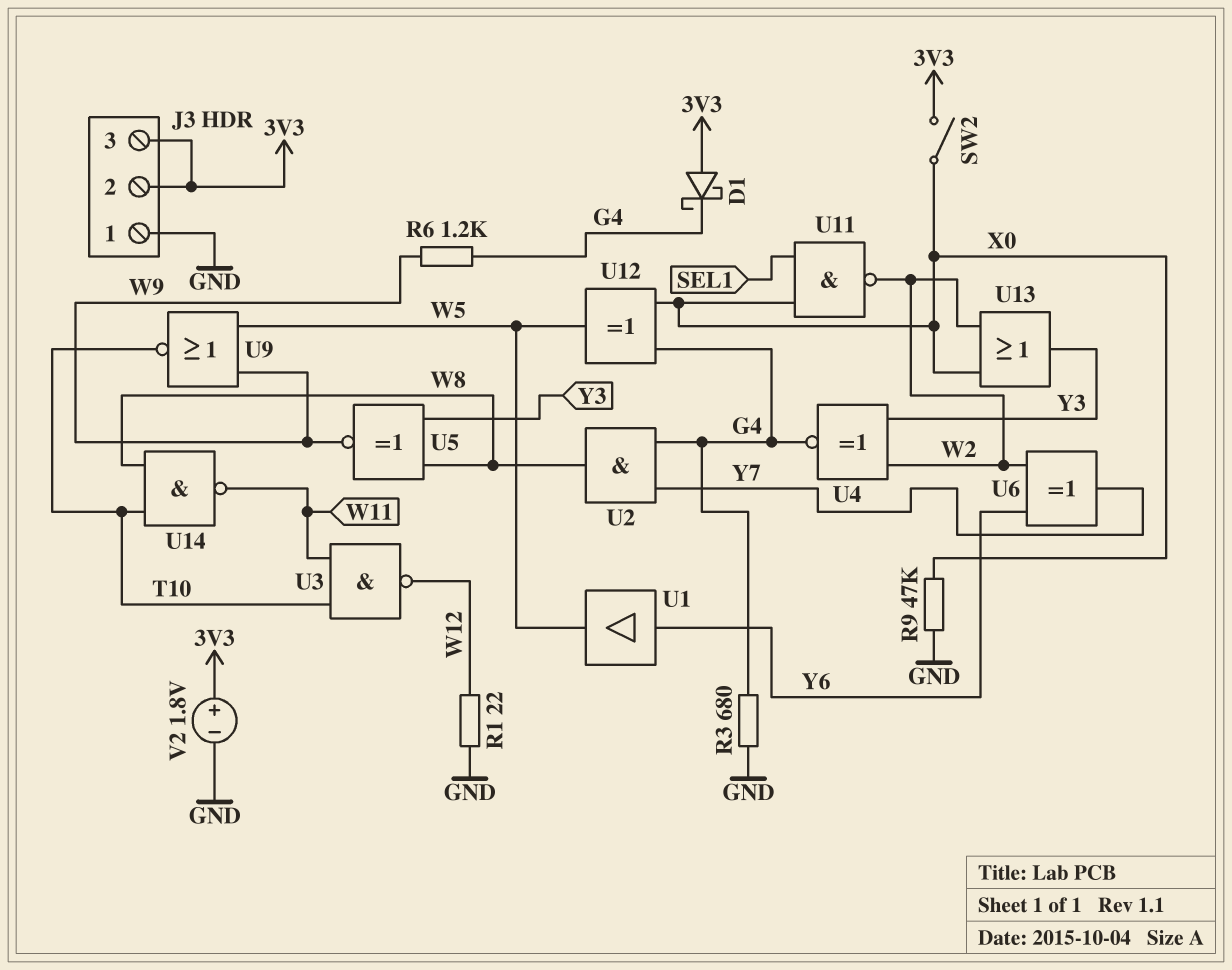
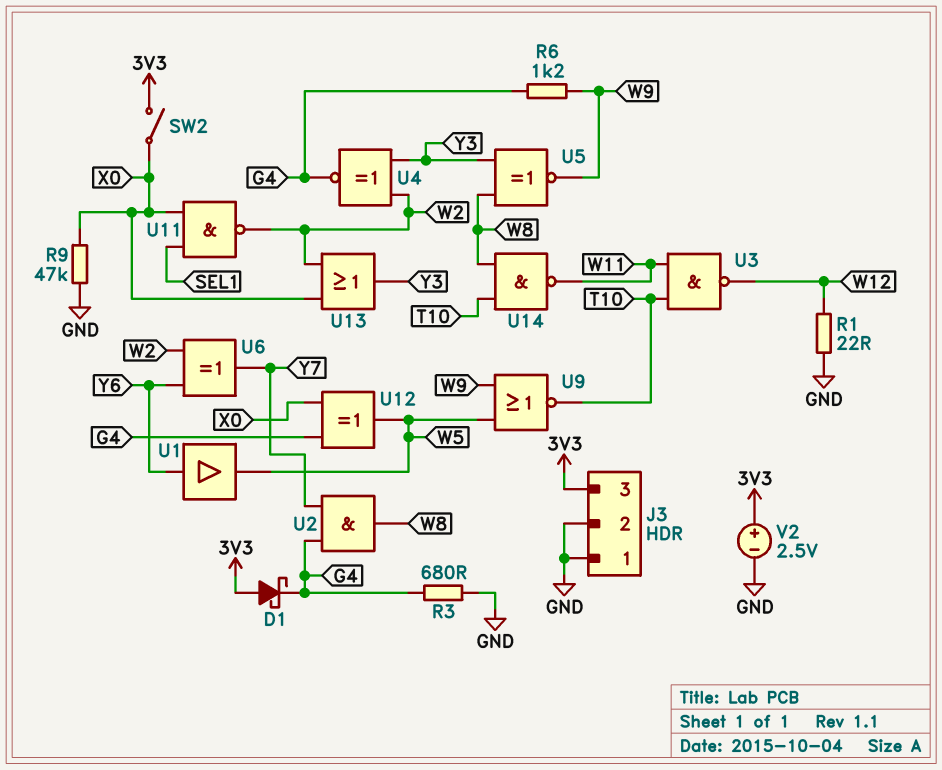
J3 pin 2: 3V3 -> GND
V2: 1.8V (plus 3V3, minus GND) -> 2.5V (plus 3V3, minus GND)

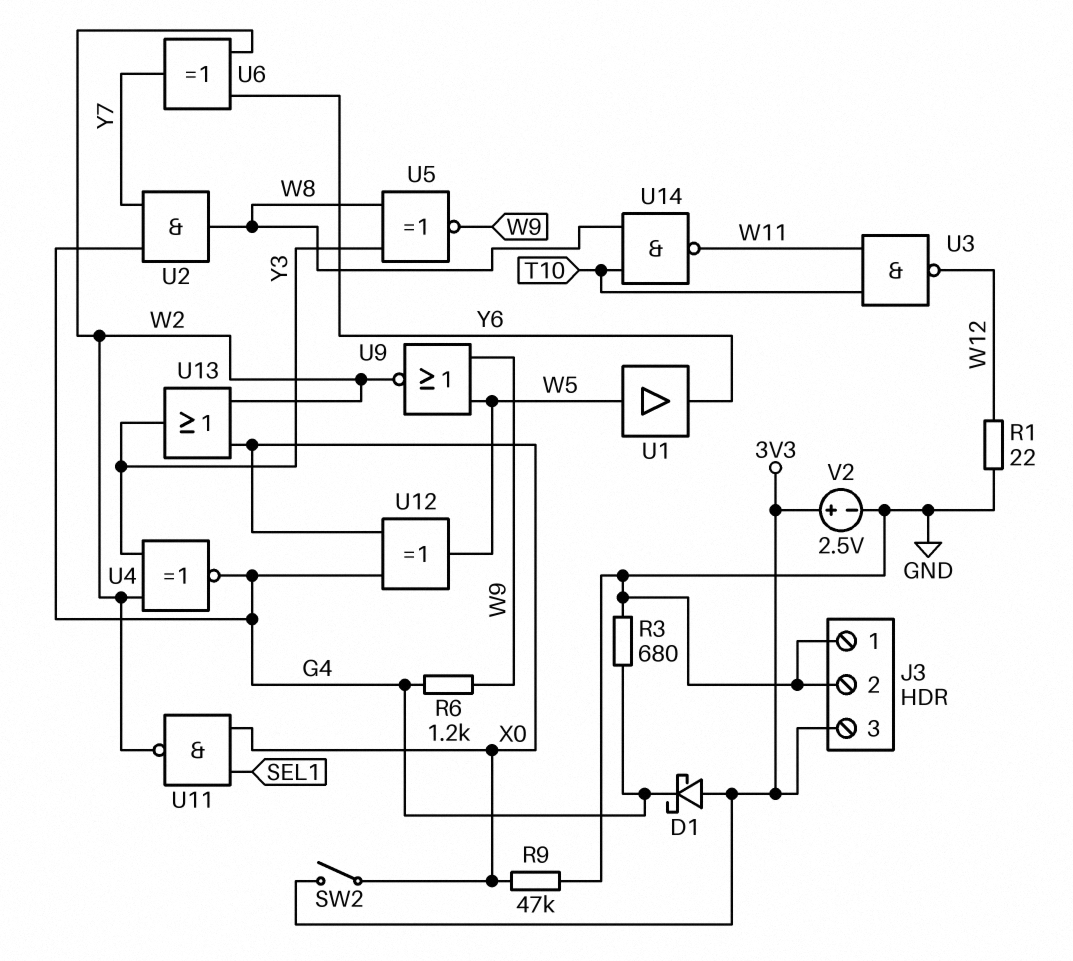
U1: buffer (in Y6, out W5) -> buffer (in W5, out Y6)
U9: NOR (in W5, in W9, out T10) -> NOR (in W5, in W9, out W2)

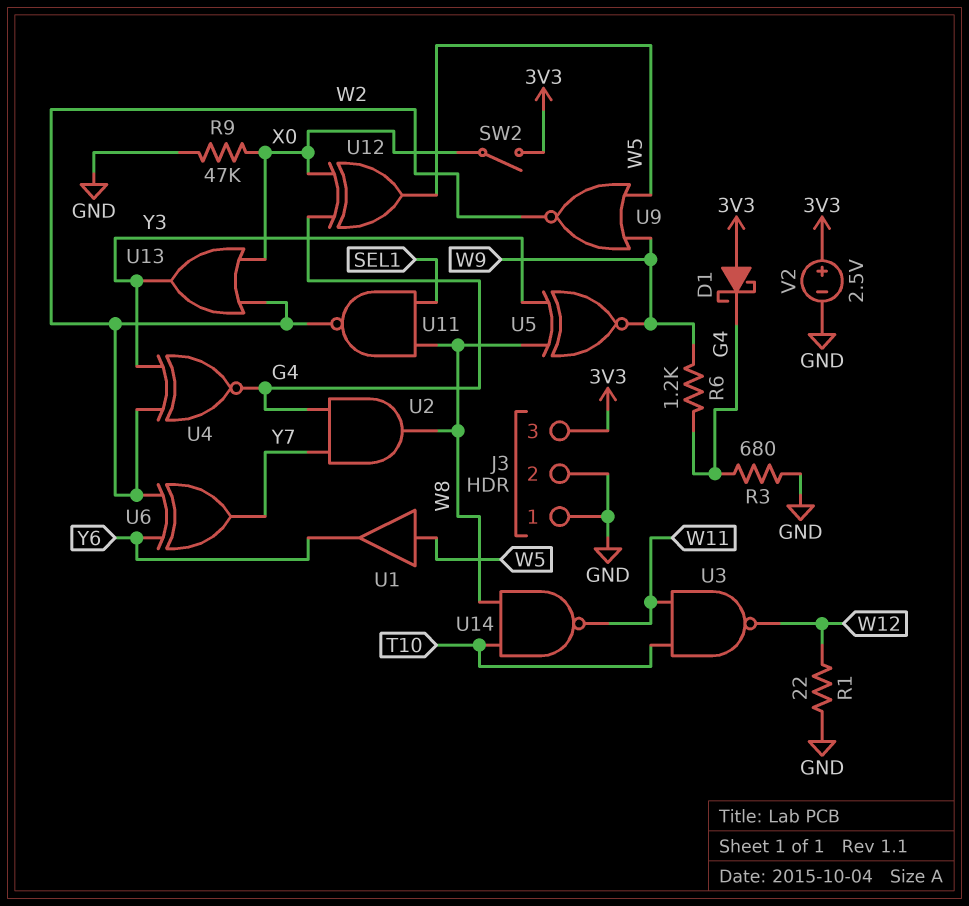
U11: NAND (in SEL1, in X0, out W2) -> NAND (in SEL1, in W8, out W2)

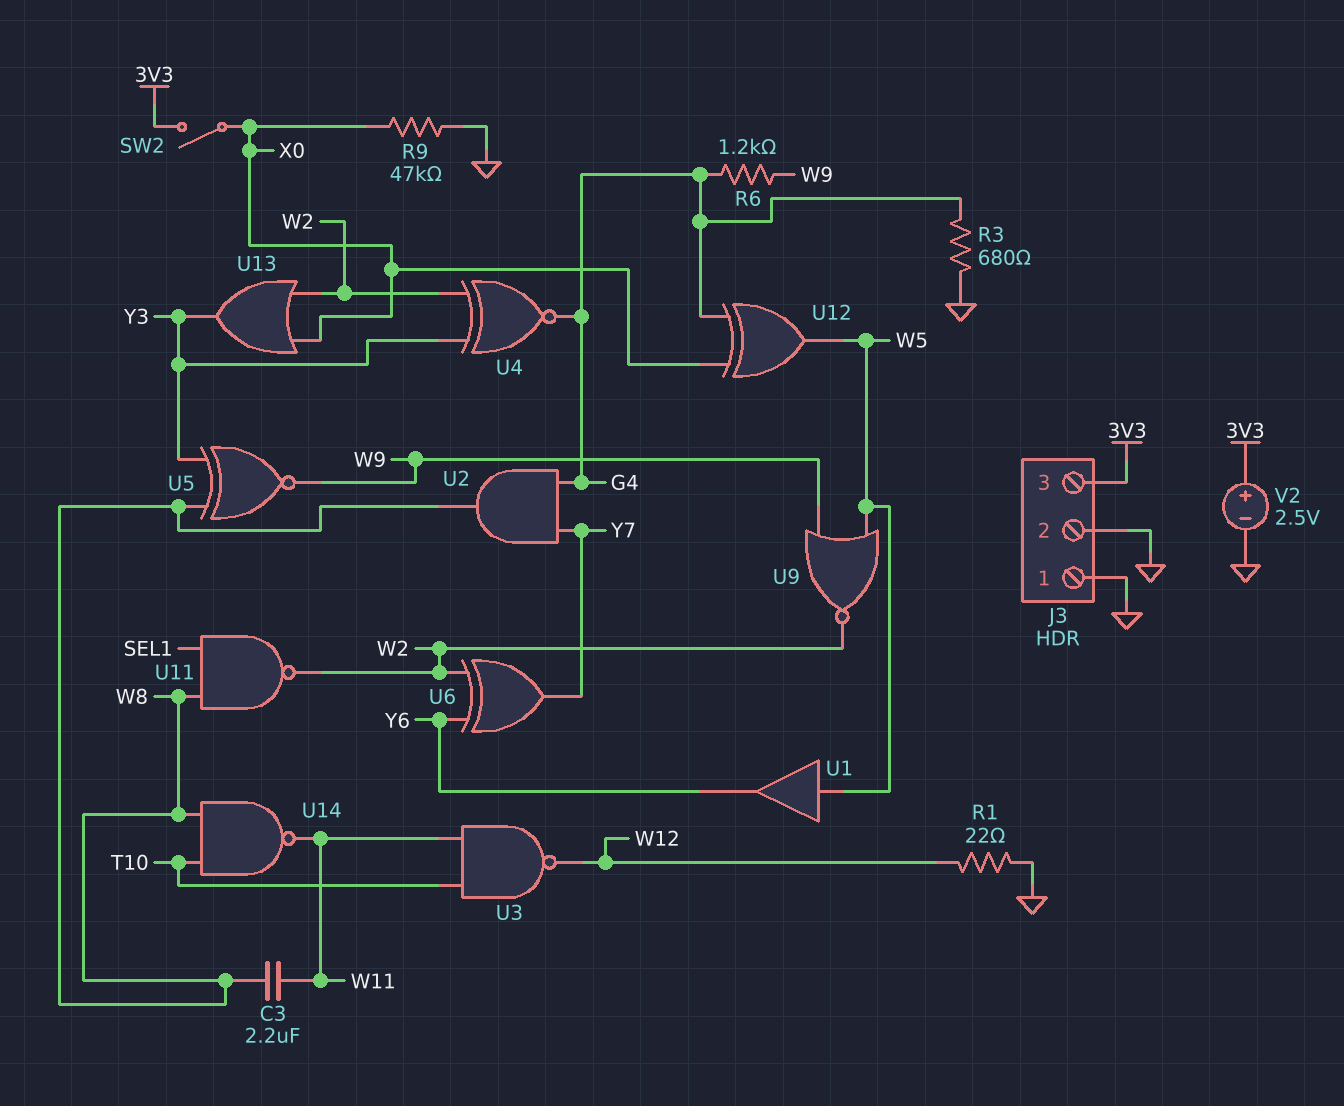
C3: none -> 2.2uF (W8, W11)
D1: schottky (A 3V3, K G4) -> none

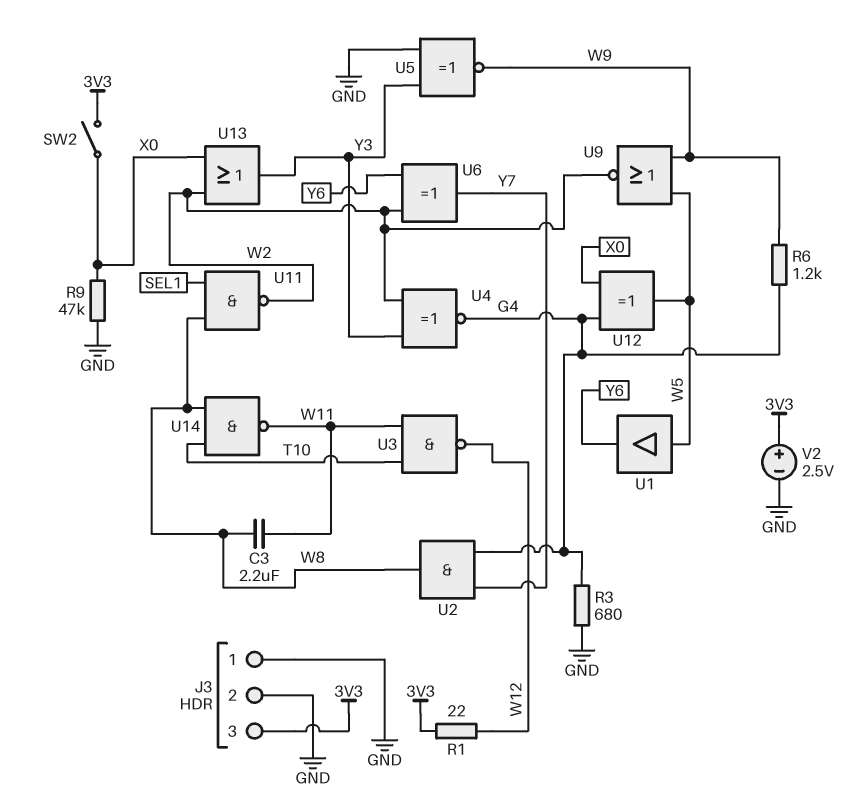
R1: 22 (GND, W12) -> 22 (3V3, W12)
U5: XNOR (in W8, in Y3, out W9) -> XNOR (in GND, in Y3, out W9)

